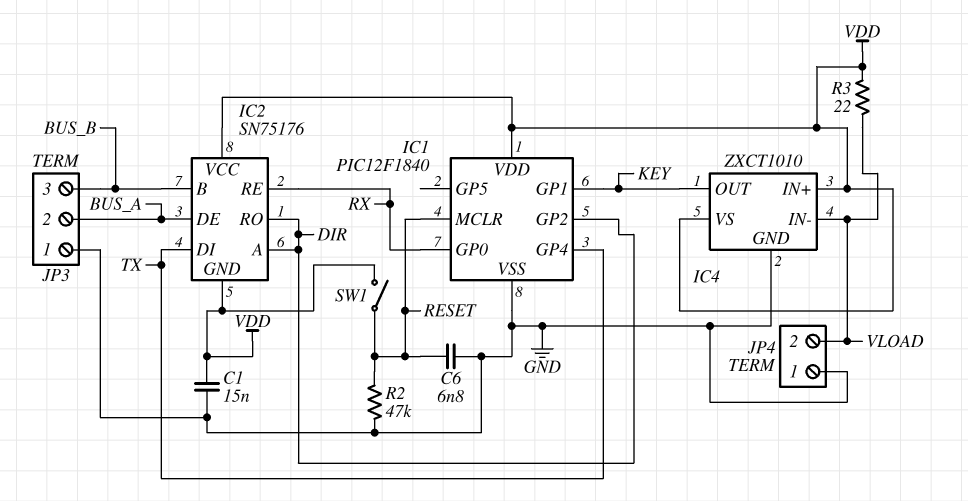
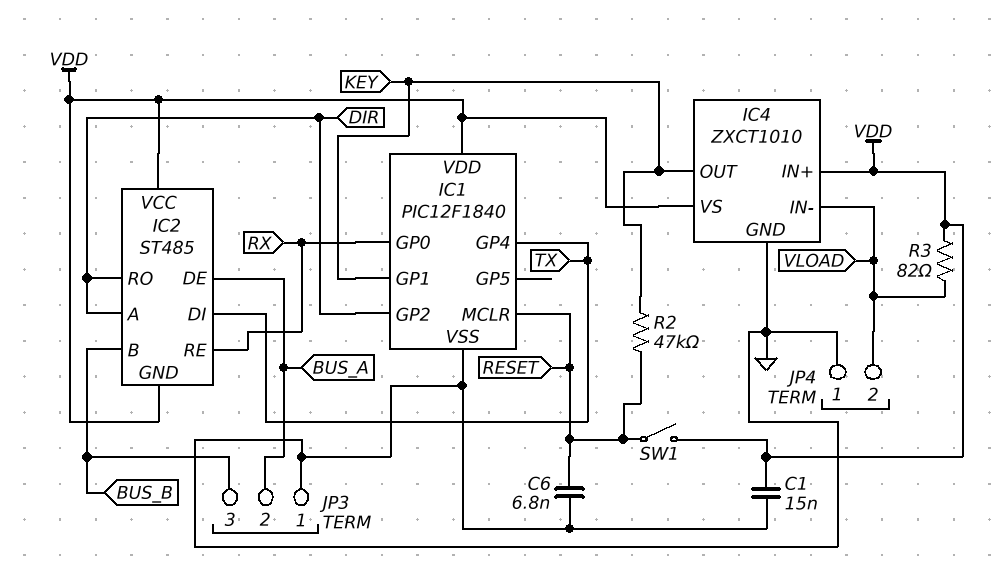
IC2: SN75176 -> ST485
R2: 47k (GND, RESET) -> 47k (KEY, RESET)
R3: 22 (VDD, VLOAD) -> 82 (VDD, VLOAD)

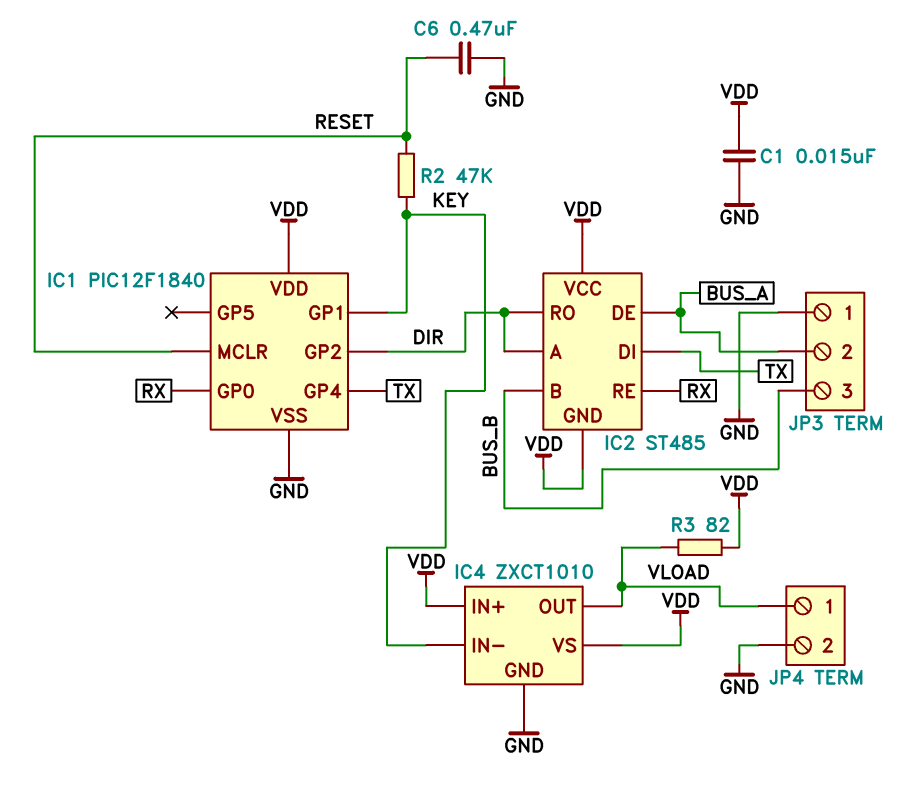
C6: 6.8nF (GND, RESET) -> 470nF (GND, RESET)
IC4 pin IN-: VLOAD -> KEY
IC4 pin OUT: KEY -> VLOAD
JP4 pin 1: GND -> VLOAD
JP4 pin 2: VLOAD -> GND
SW1: switch (RESET, VDD) -> none

